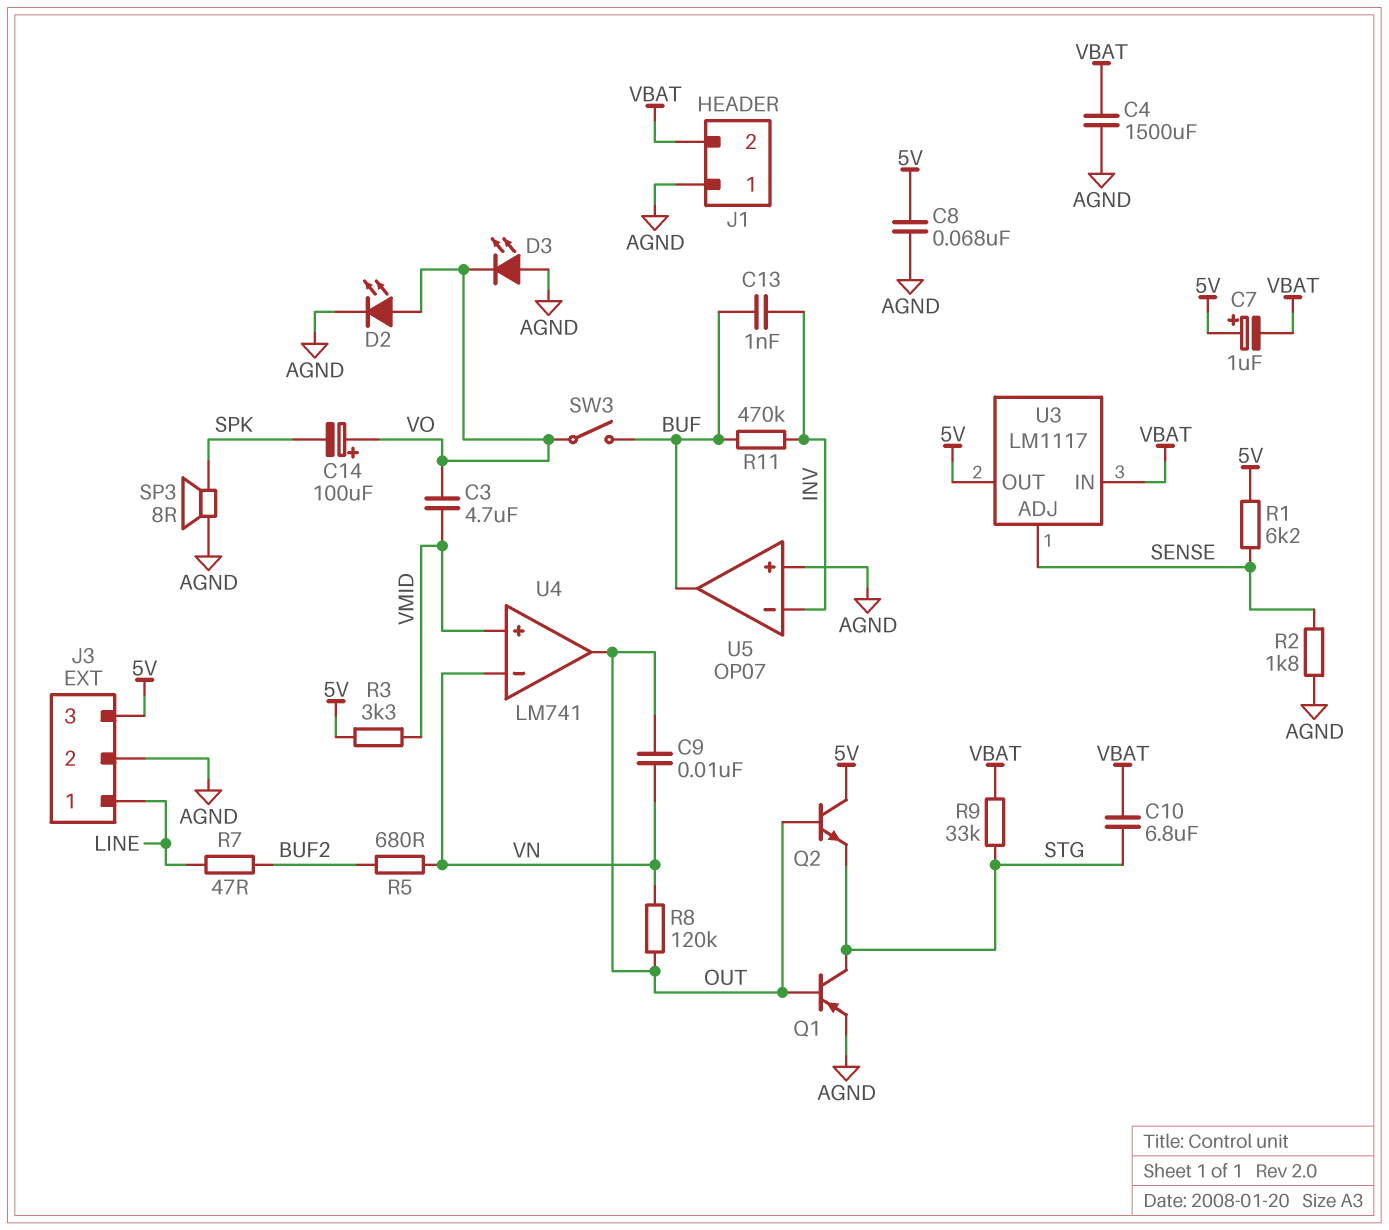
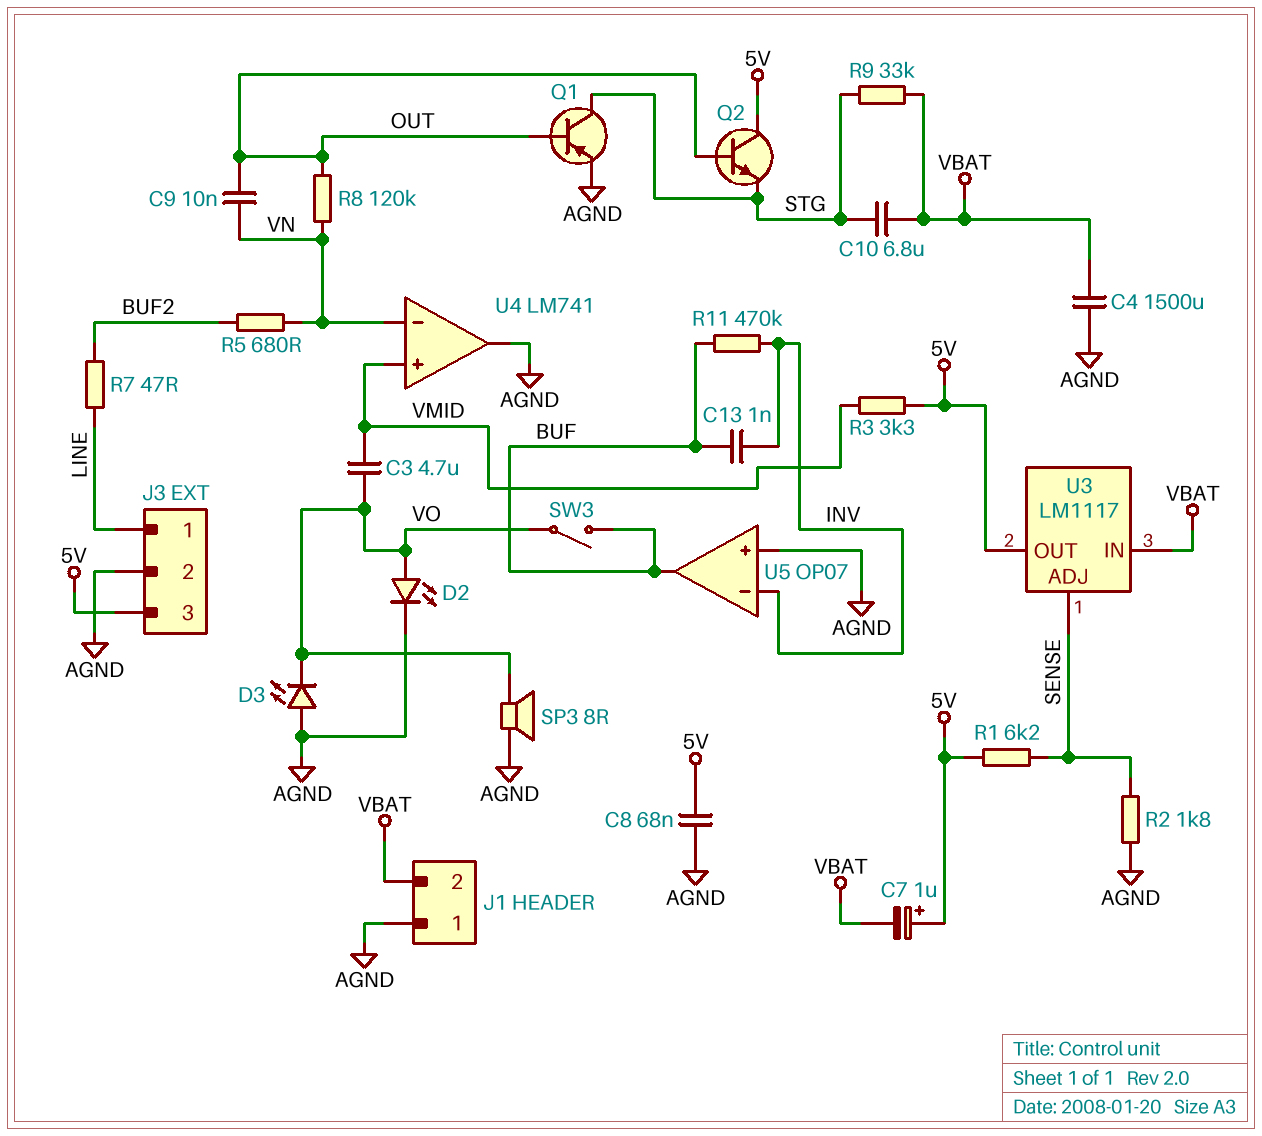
C14: 100uF (plus VO, minus SPK) -> none
SP3: speaker 8R (AGND, SPK) -> speaker 8R (AGND, VO)
U4 pin out: OUT -> AGND

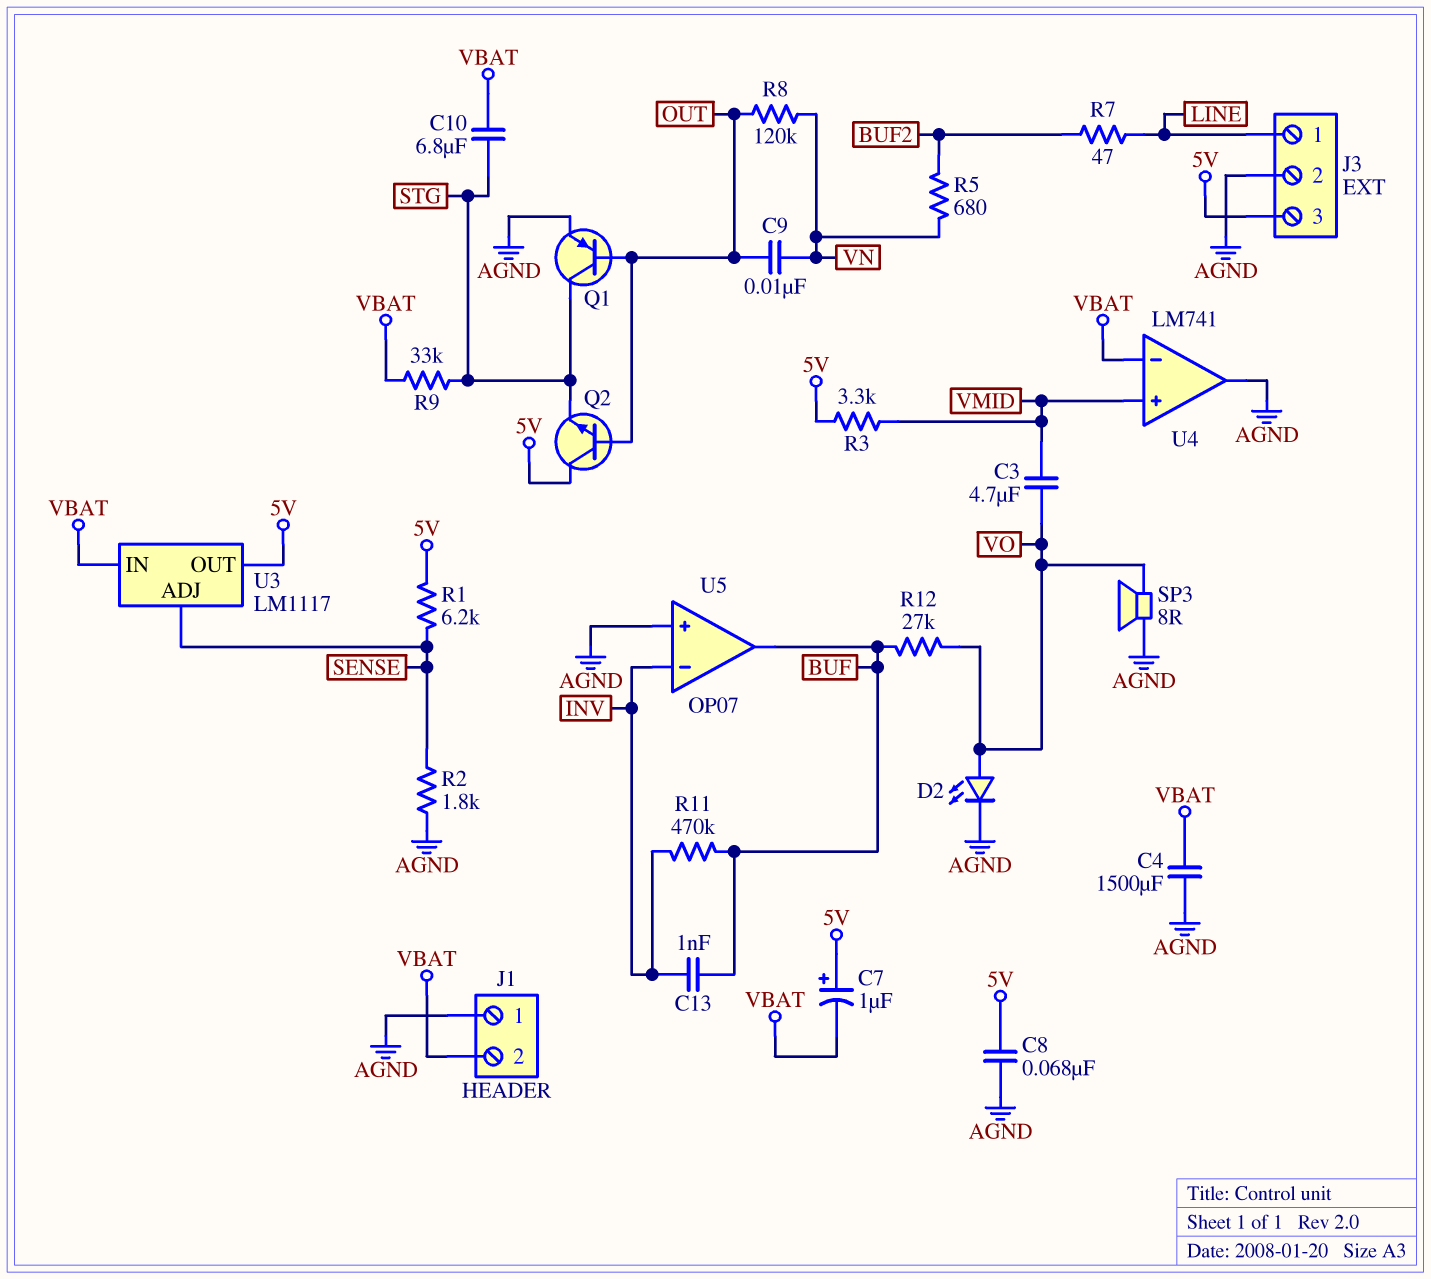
D3: LED (A AGND, K VO) -> none
R12: none -> 27k (BUF, VO)
SW3: switch (BUF, VO) -> none
U4 pin in-: VN -> VBAT

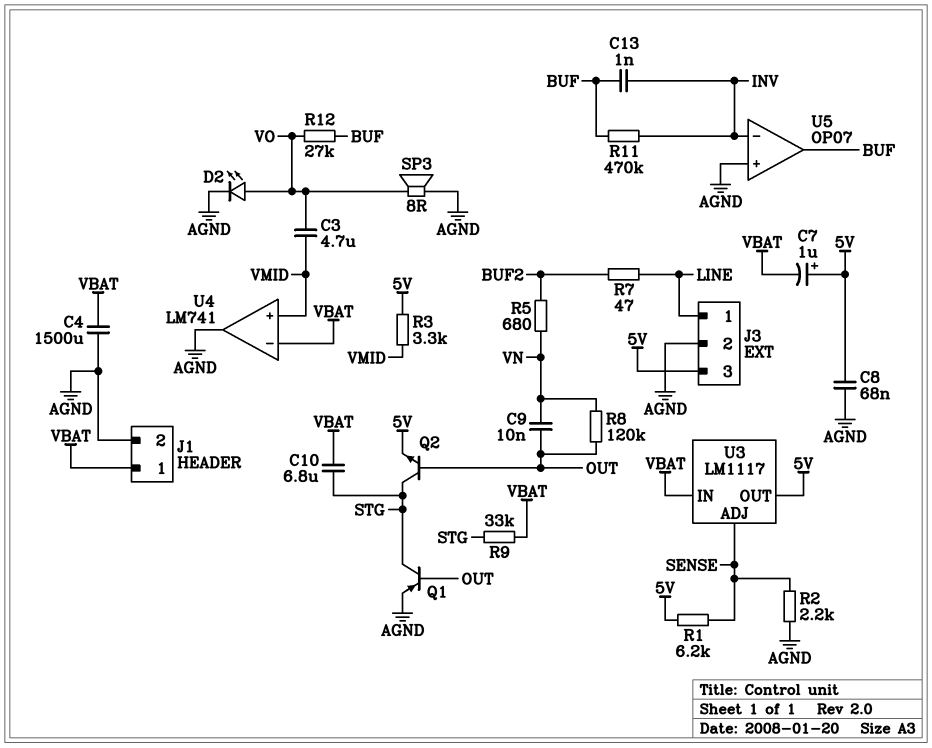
J1 pin 1: AGND -> VBAT
J1 pin 2: VBAT -> AGND
Q2: NPN (B OUT, C 5V, E STG) -> NPN (B OUT, C STG, E 5V)
R2: 1.8k (AGND, SENSE) -> 2.2k (AGND, SENSE)

